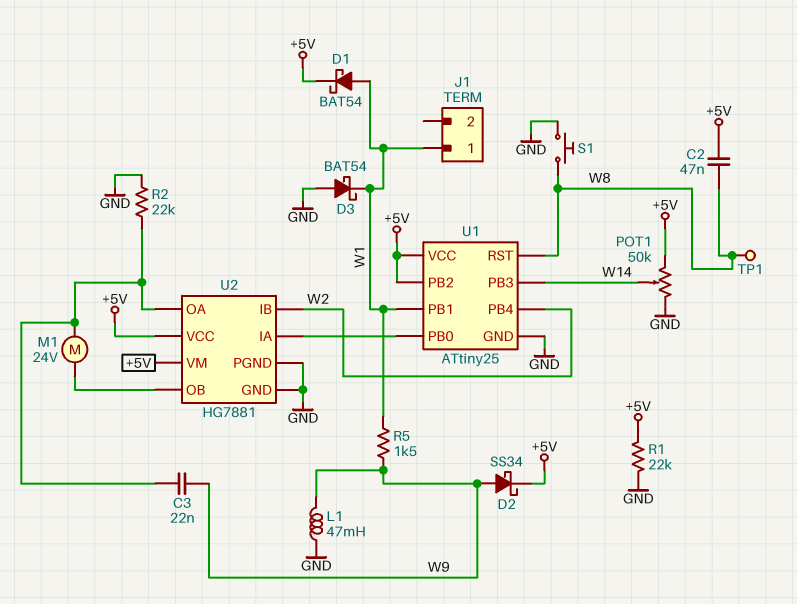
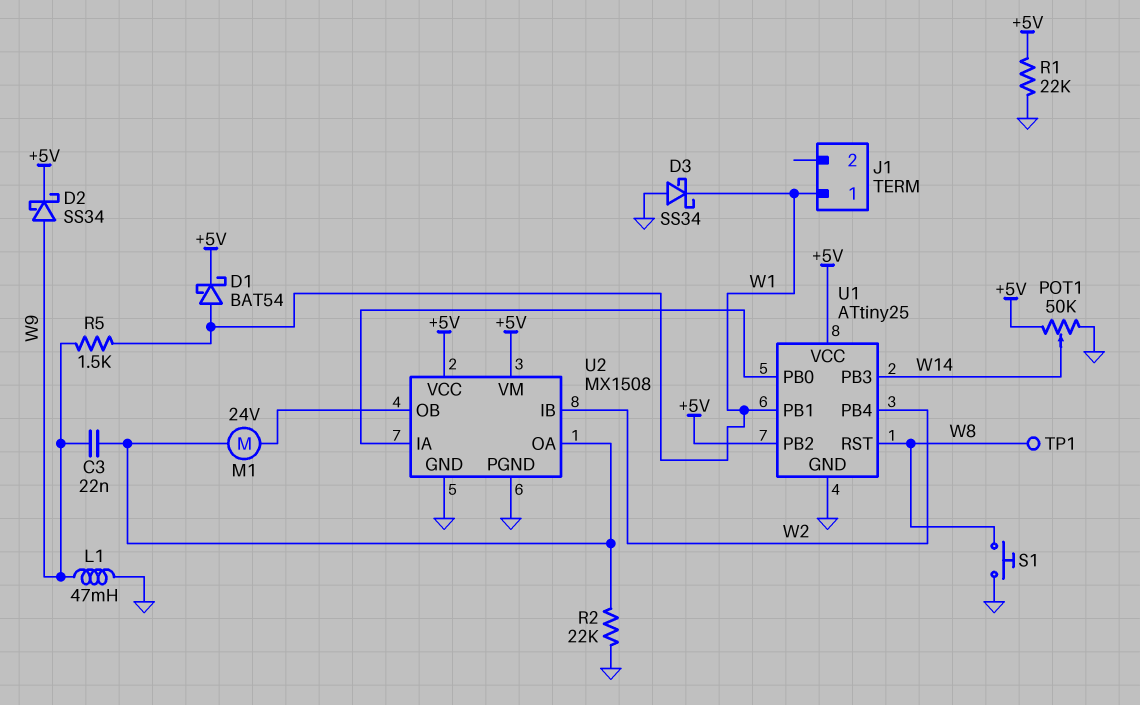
C2: 47nF (+5V, W8) -> none
D3: schottky BAT54 (A GND, K W1) -> schottky SS34 (A GND, K W1)
U2: HG7881 -> MX1508

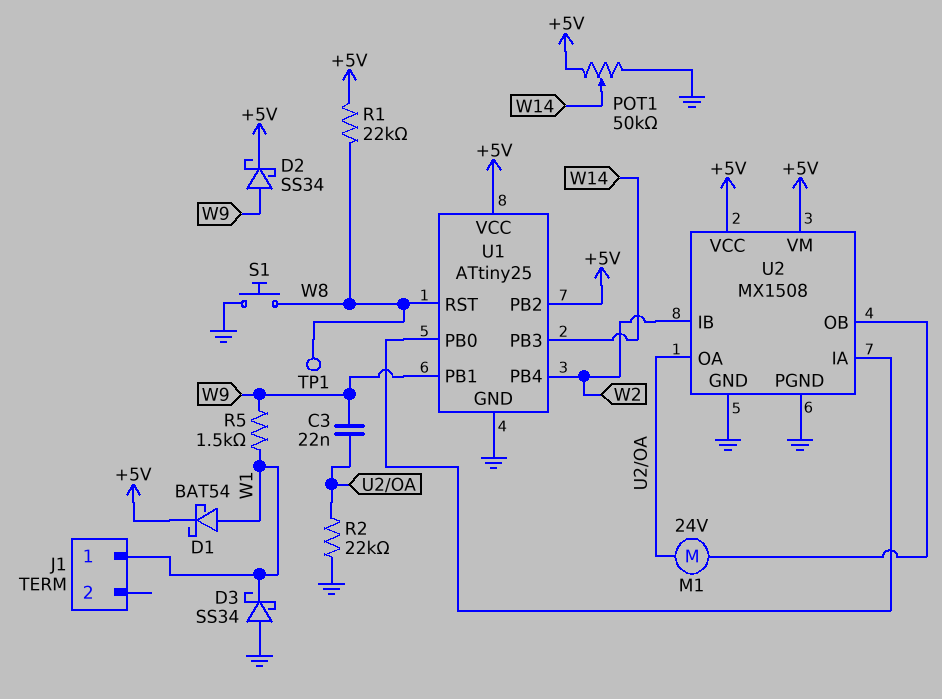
L1: 47mH (GND, W9) -> none
R1: 22k (+5V, GND) -> 22k (+5V, W8)
U1 pin PB1: W1 -> W9

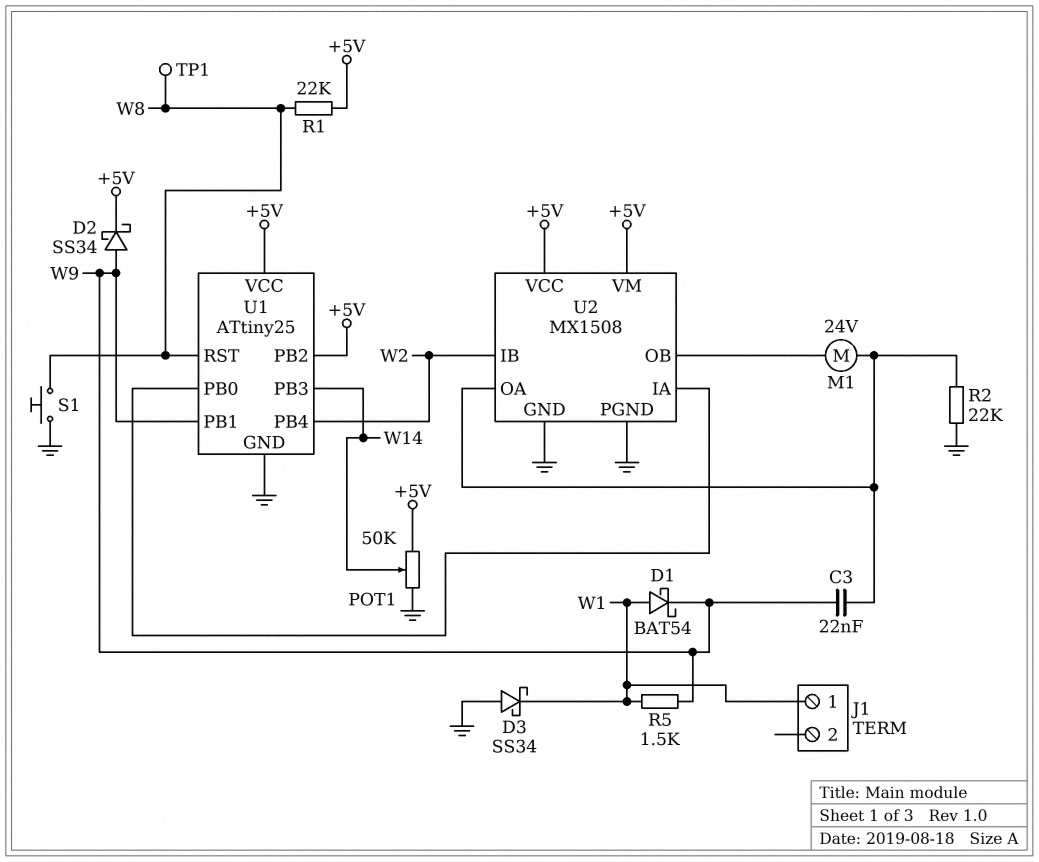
D1: schottky BAT54 (A W1, K +5V) -> schottky BAT54 (A W1, K W9)

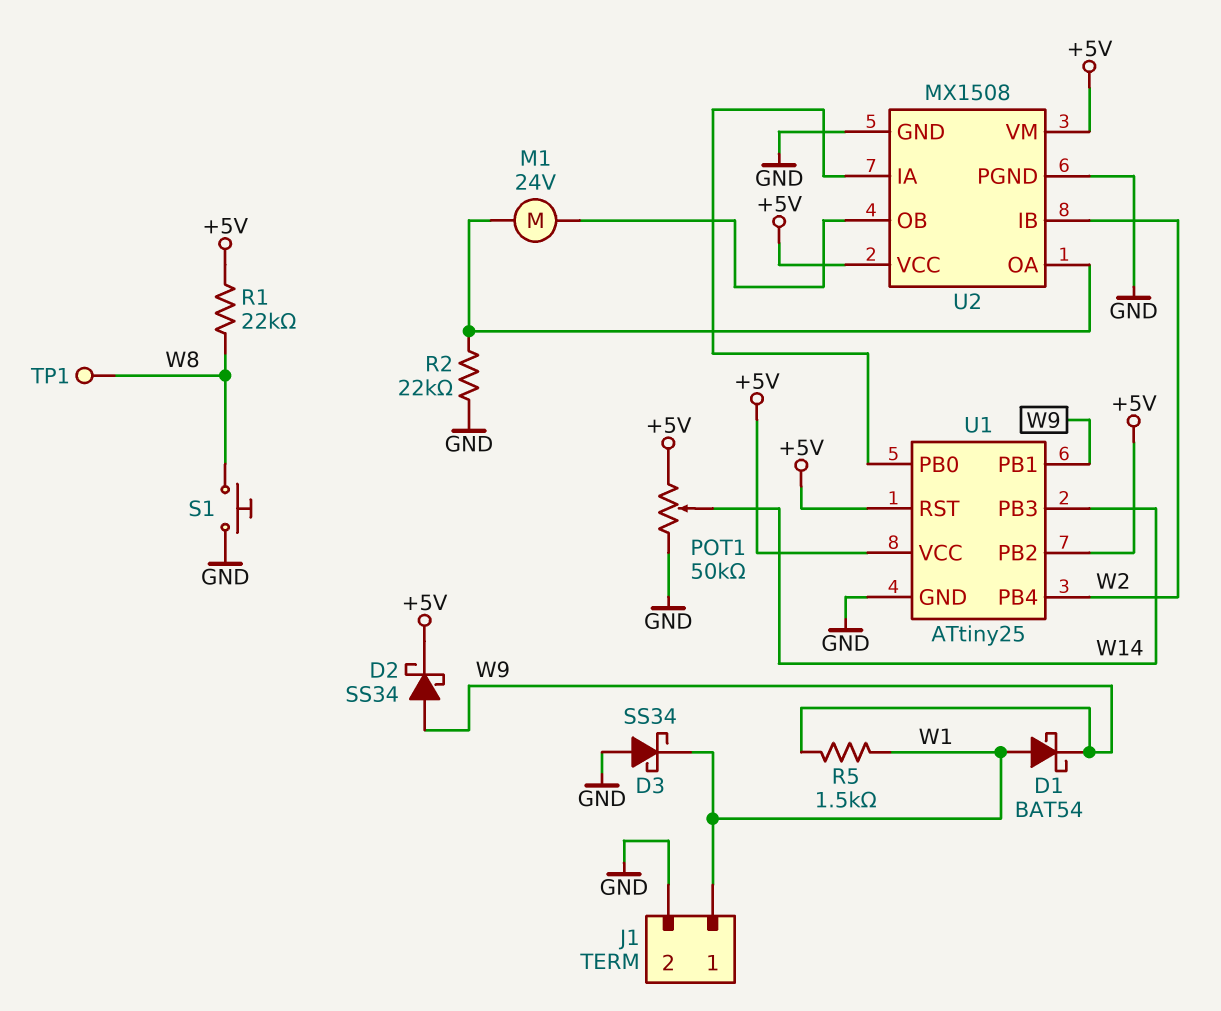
C3: 22nF (U2/OA, W9) -> none
J1 pin 2: none -> GND
U1 pin RST: W8 -> +5V

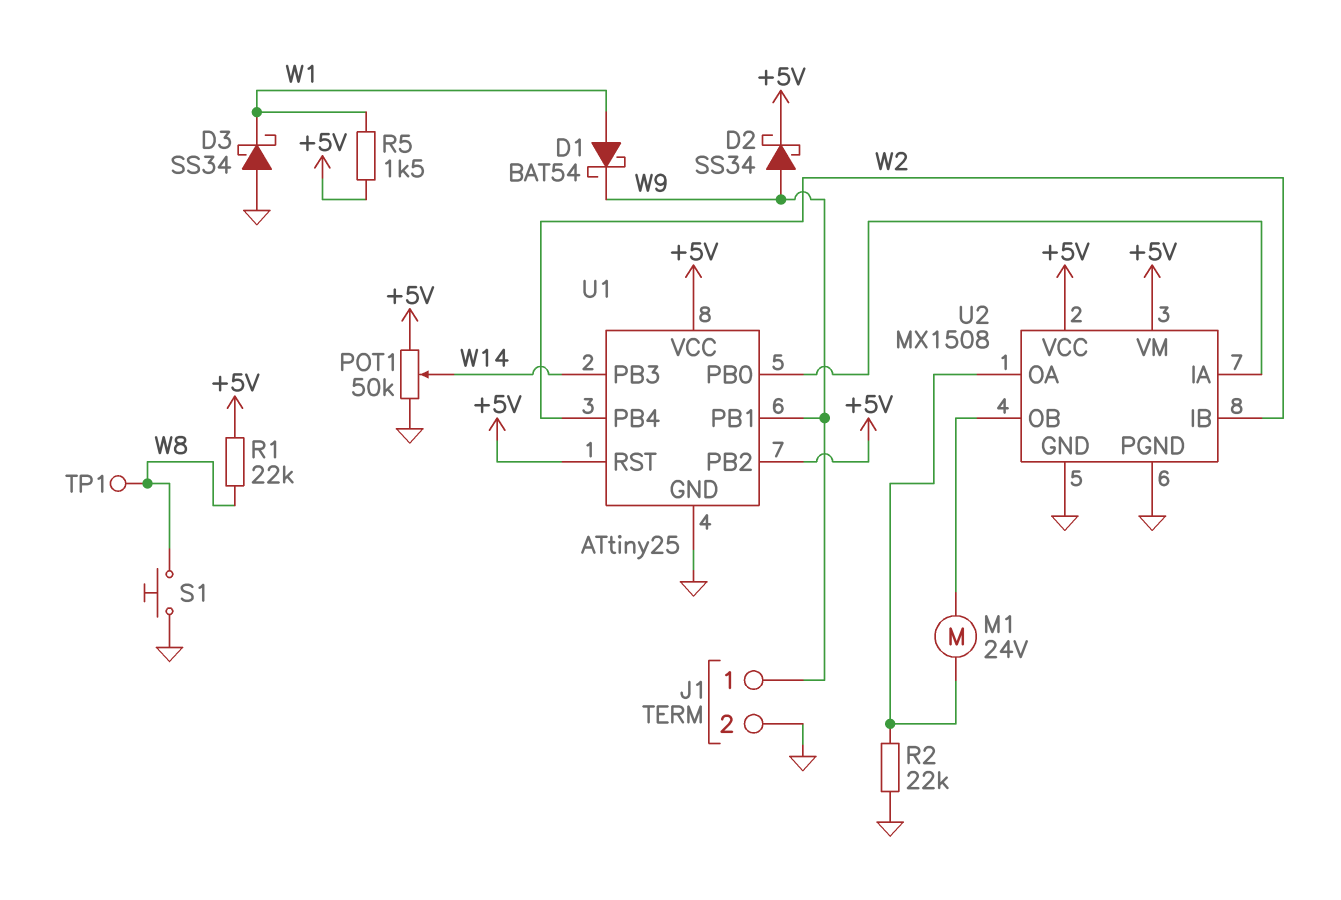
J1 pin 1: W1 -> W9
R5: 1.5k (W1, W9) -> 1.5k (+5V, W1)

